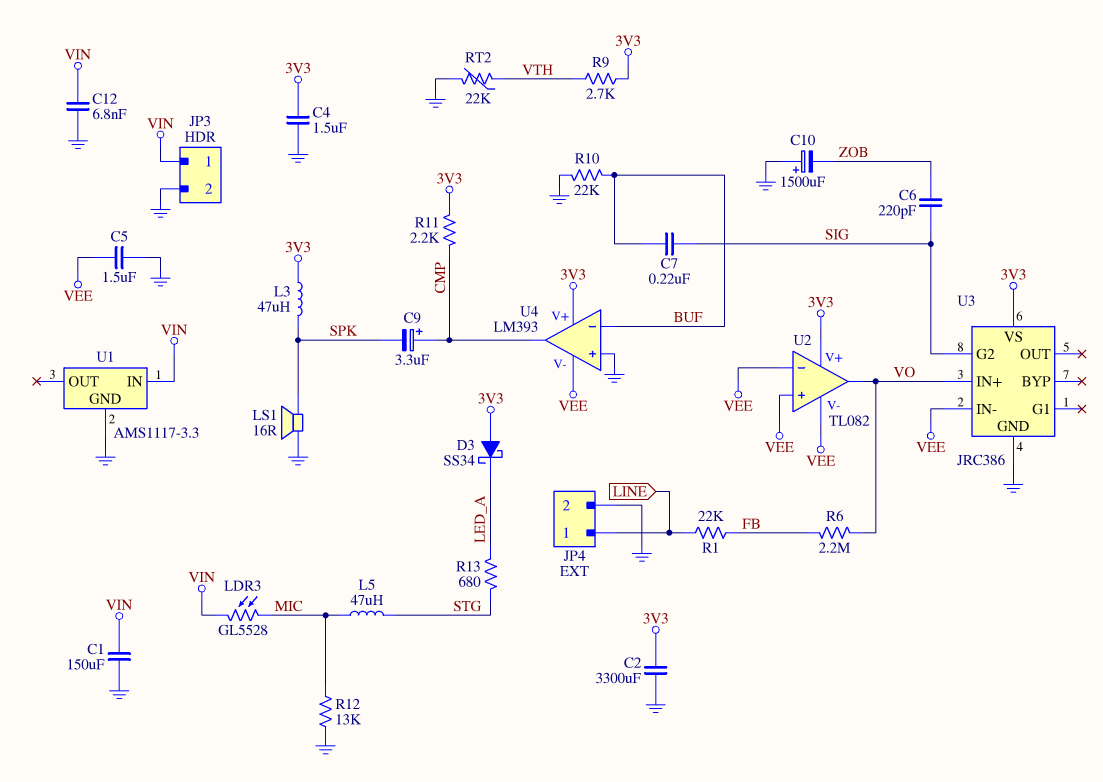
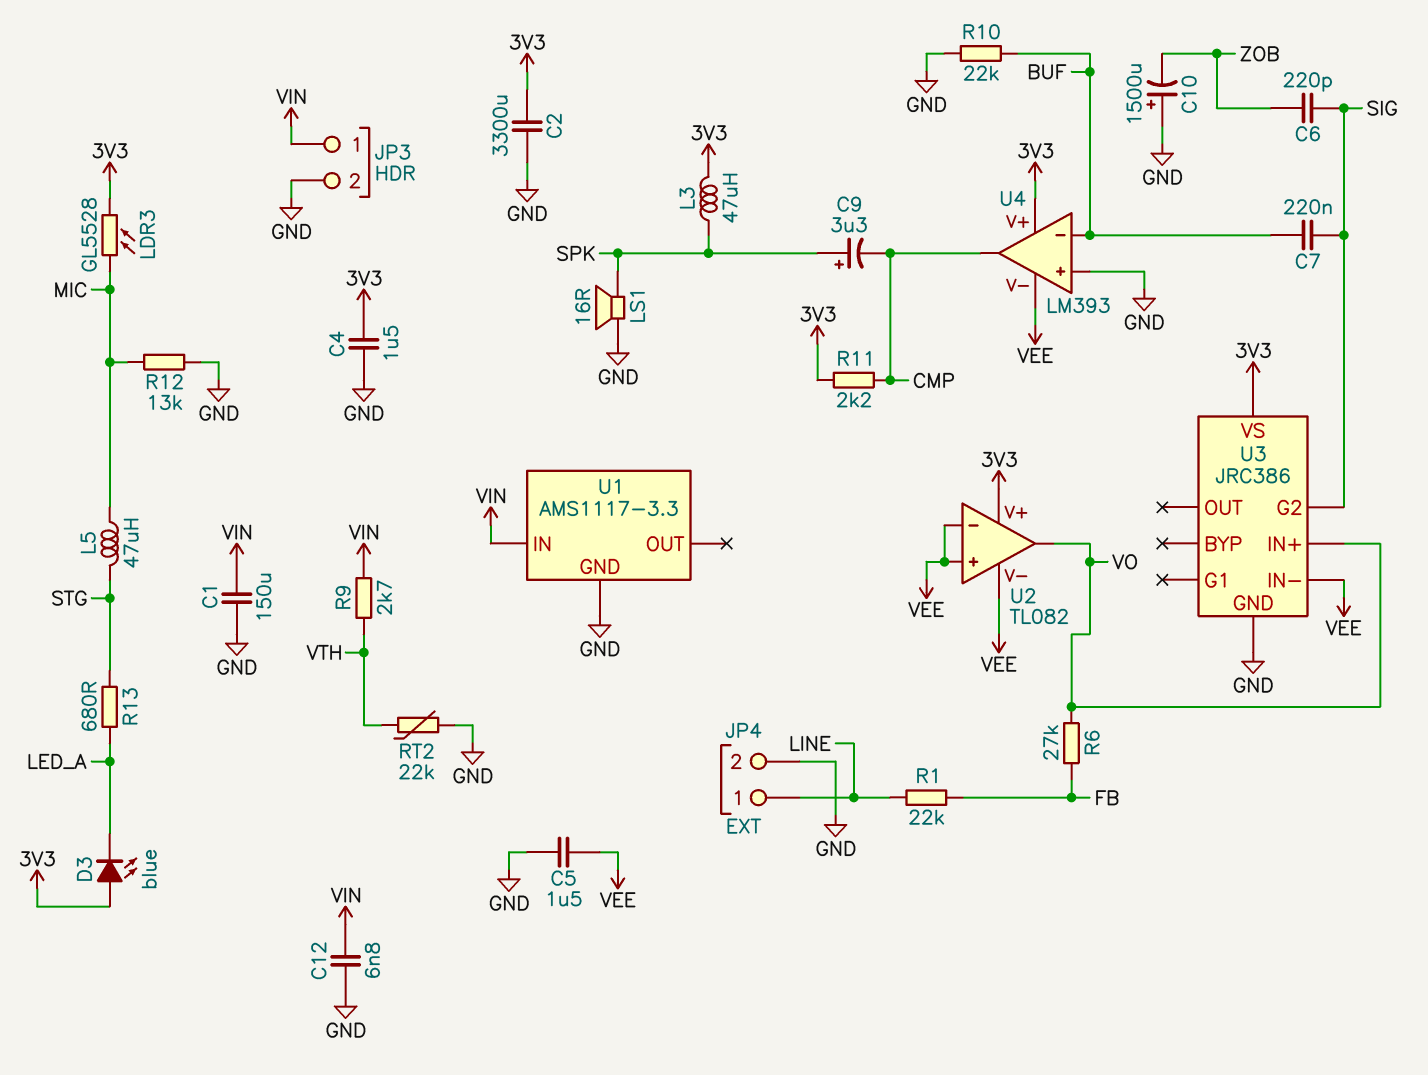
C9: 3.3uF (plus CMP, minus SPK) -> 3.3uF (plus SPK, minus CMP)
D3: schottky SS34 (A 3V3, K LED_A) -> LED blue (A 3V3, K LED_A)
LDR3: GL5528 (MIC, VIN) -> GL5528 (3V3, MIC)
R6: 2.2M (FB, VO) -> 27k (FB, VO)
R9: 2.7k (3V3, VTH) -> 2.7k (VIN, VTH)

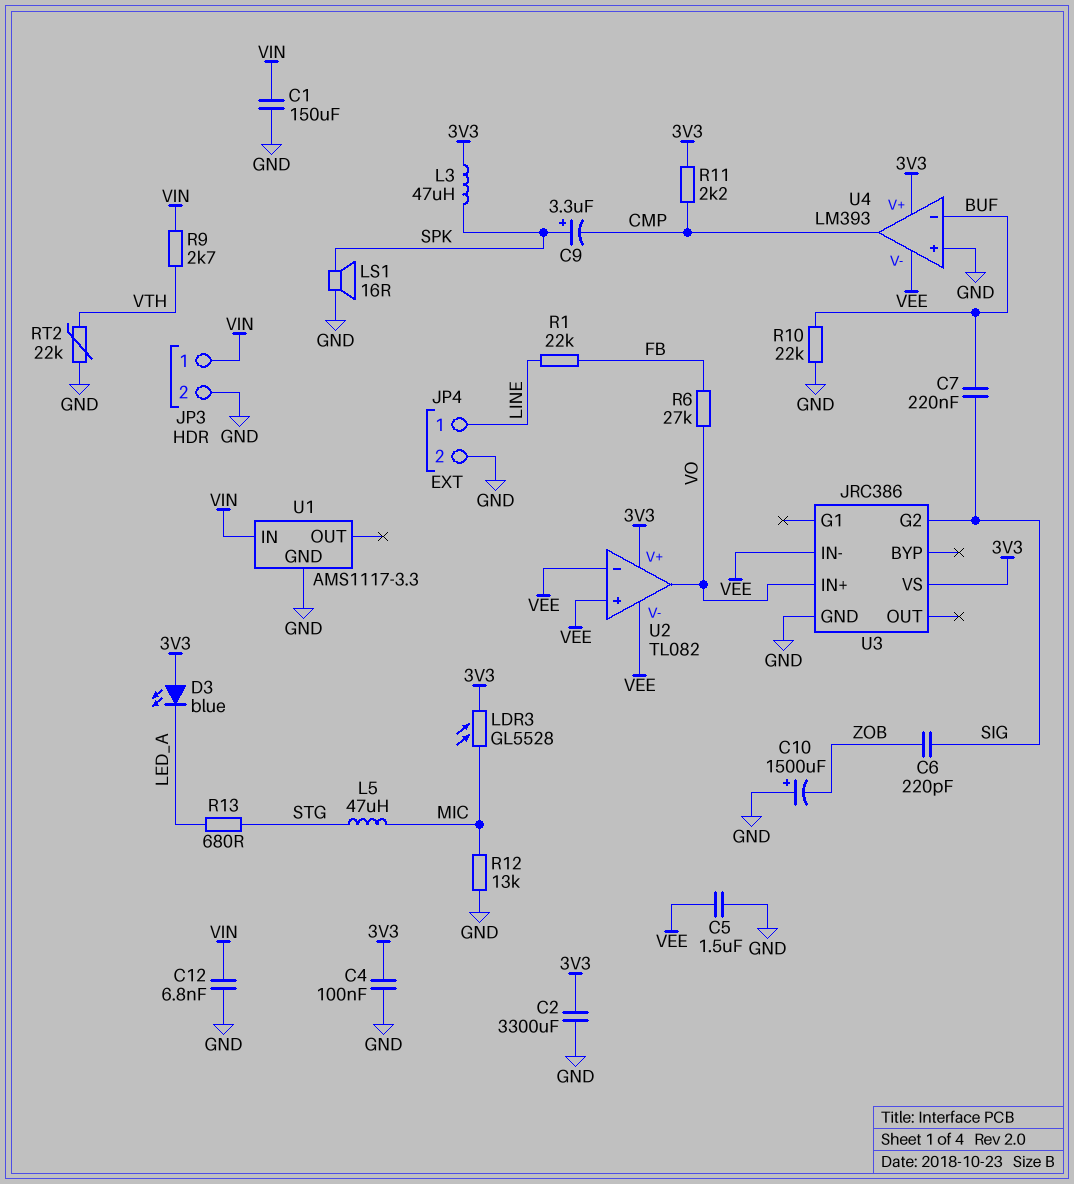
C4: 1.5uF (3V3, GND) -> 100nF (3V3, GND)

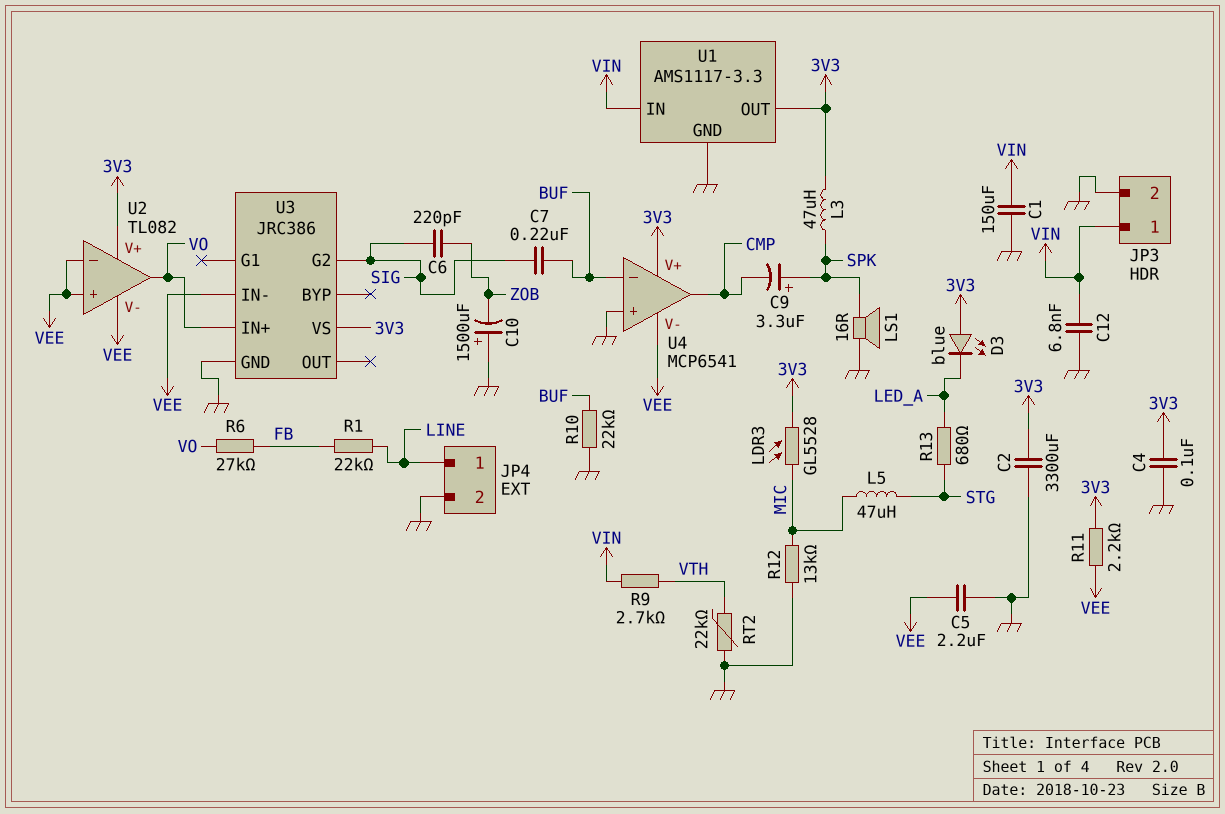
C5: 1.5uF (GND, VEE) -> 2.2uF (GND, VEE)
R11: 2.2k (3V3, CMP) -> 2.2k (3V3, VEE)
U1 pin OUT: none -> 3V3
U4: LM393 -> MCP6541

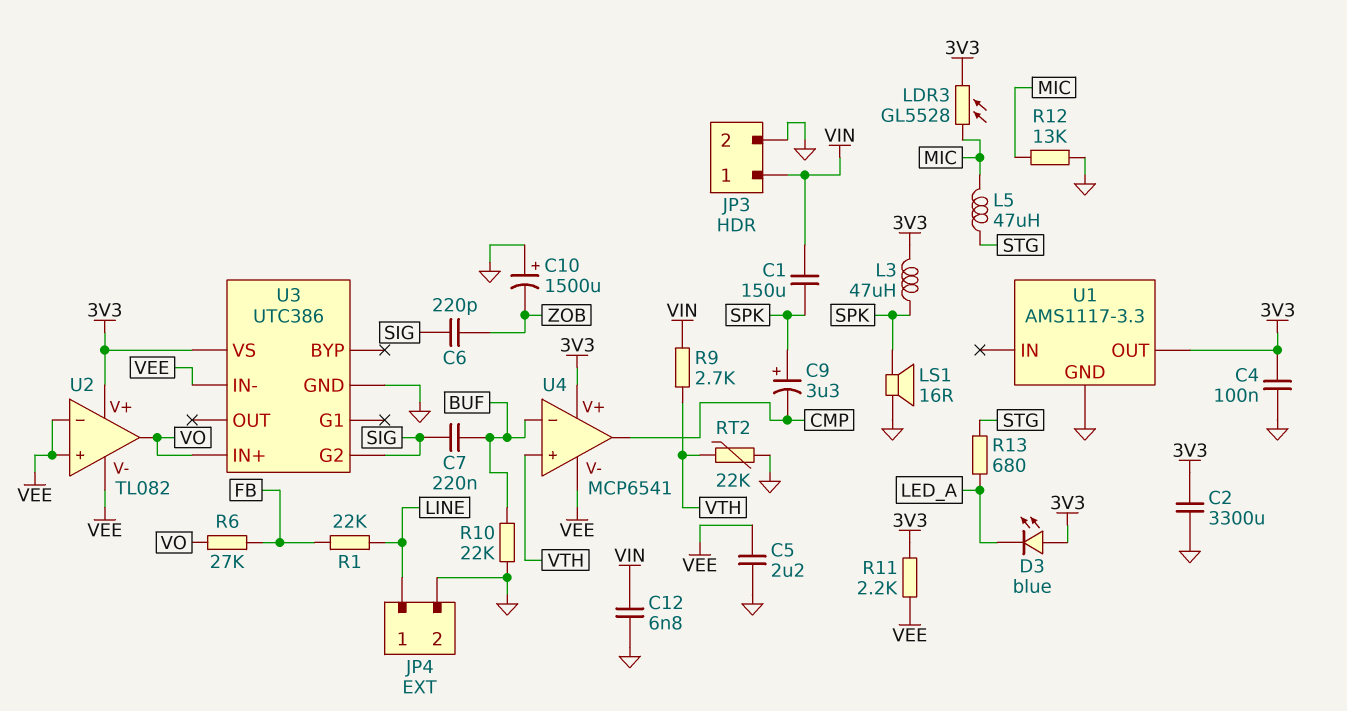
C1: 150uF (GND, VIN) -> 150uF (SPK, VIN)
U1 pin IN: VIN -> none
U3: JRC386 -> UTC386
U4 pin in+: GND -> VTH

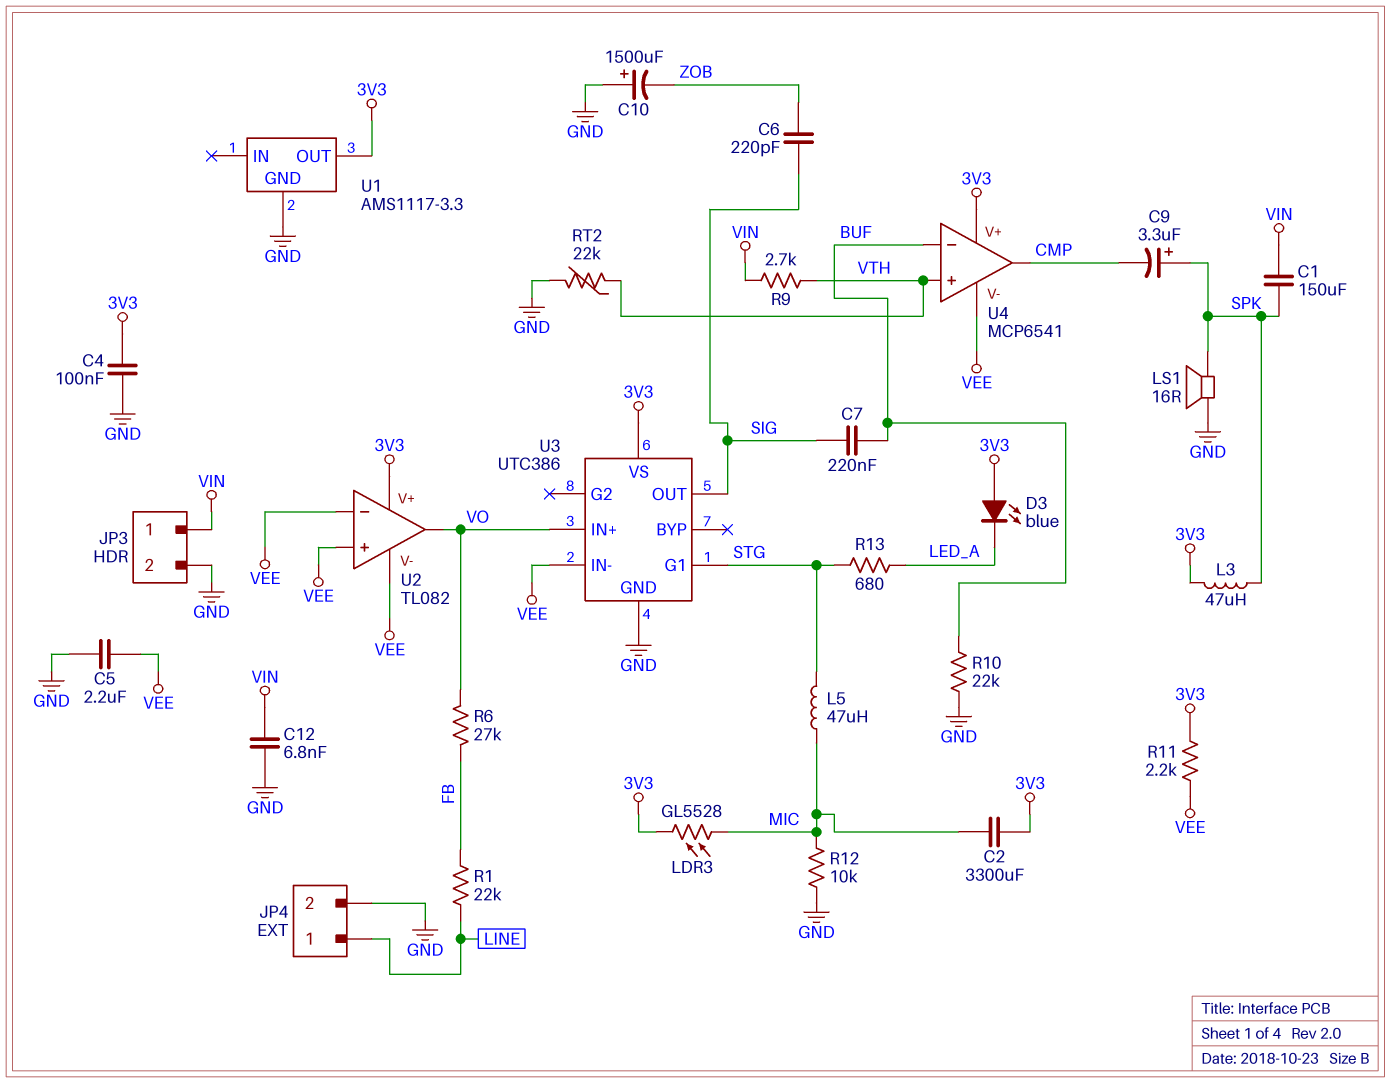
C2: 3300uF (3V3, GND) -> 3300uF (3V3, MIC)
R12: 13k (GND, MIC) -> 10k (GND, MIC)
U3 pin G1: none -> STG
U3 pin G2: SIG -> none
U3 pin OUT: none -> SIG

